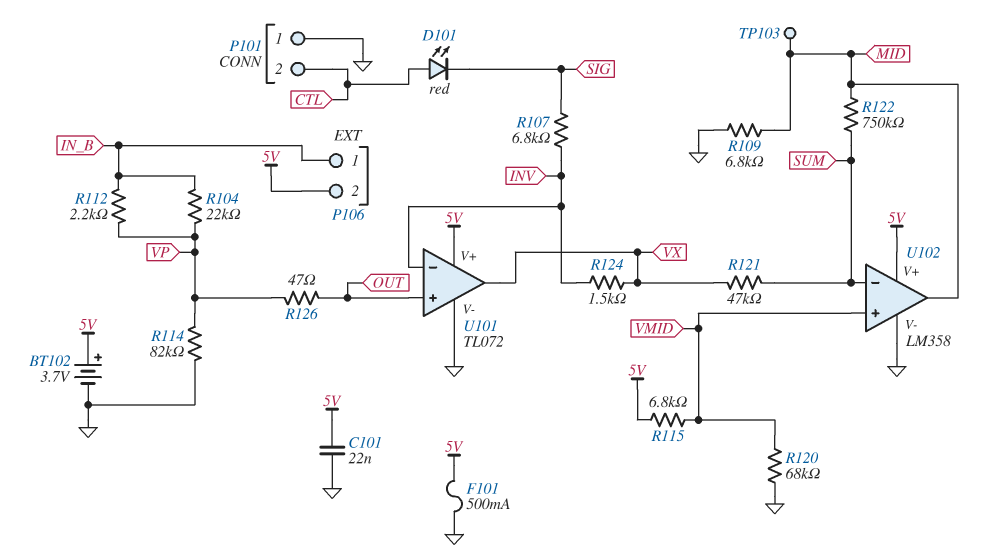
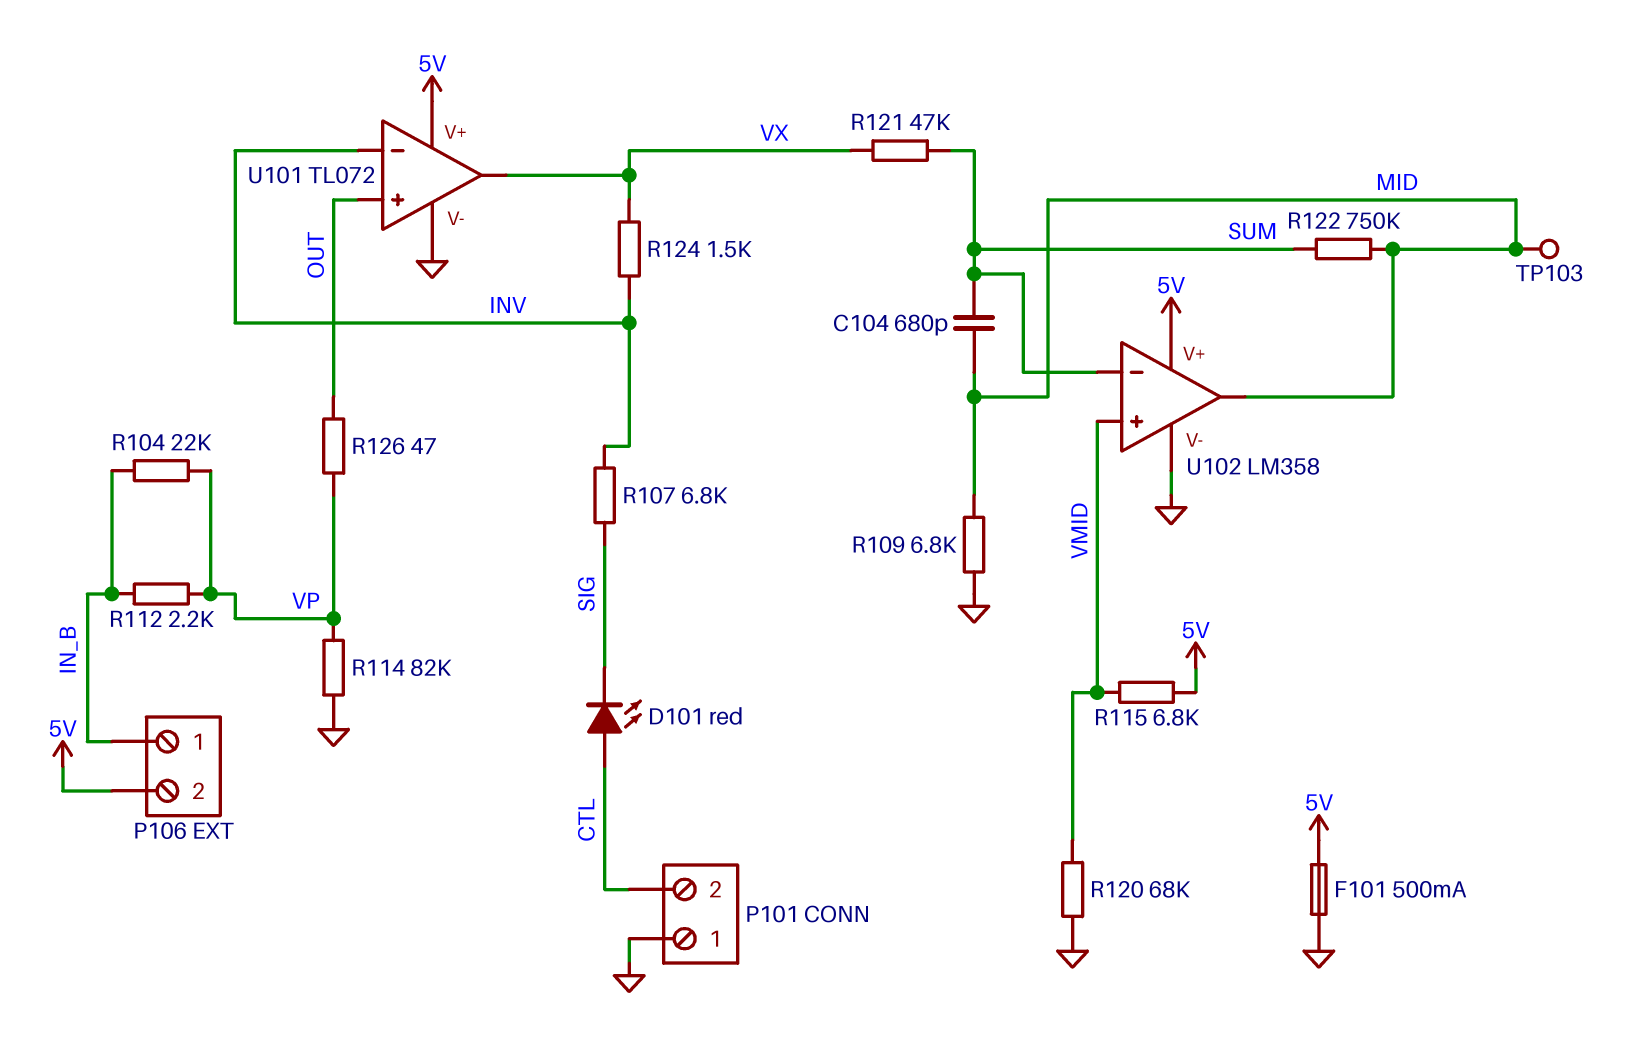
BT102: 3.7V (plus 5V, minus GND) -> none
C101: 22nF (5V, GND) -> none
C104: none -> 680pF (MID, SUM)

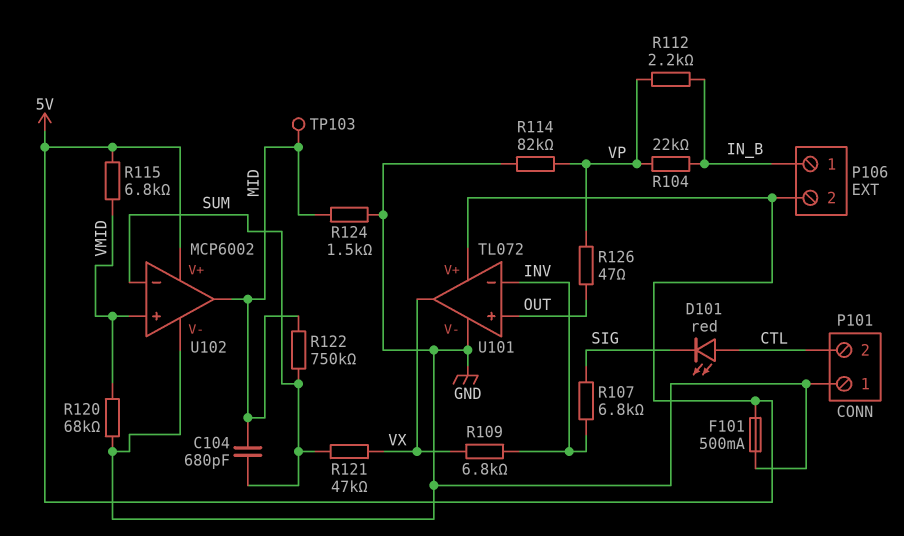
R109: 6.8k (GND, MID) -> 6.8k (INV, VX)
R124: 1.5k (INV, VX) -> 1.5k (GND, MID)
U102: LM358 -> MCP6002

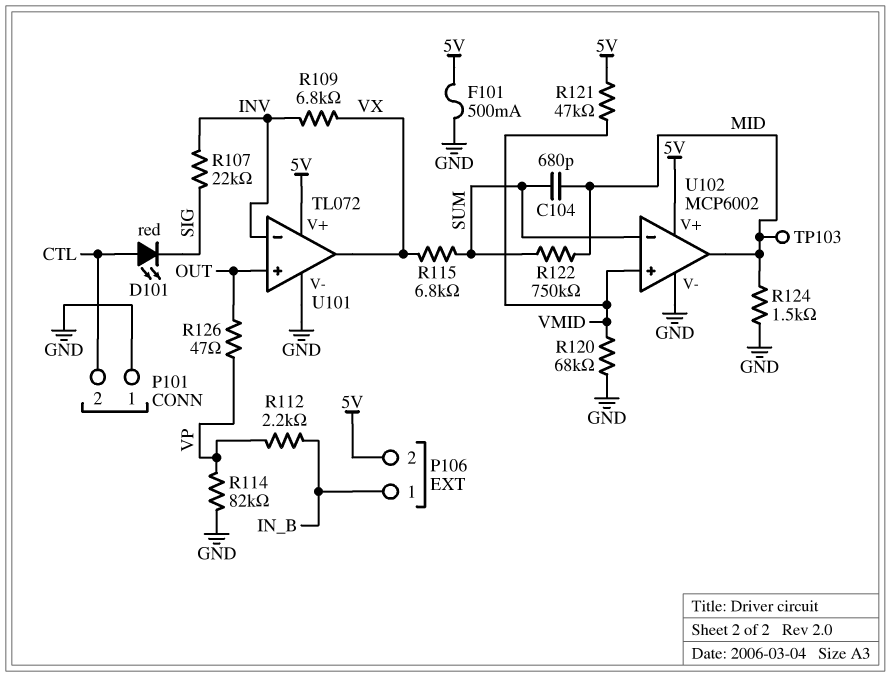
R104: 22k (IN_B, VP) -> none
R107: 6.8k (INV, SIG) -> 22k (INV, SIG)
R115: 6.8k (5V, VMID) -> 6.8k (SUM, VX)
R121: 47k (SUM, VX) -> 47k (5V, VMID)

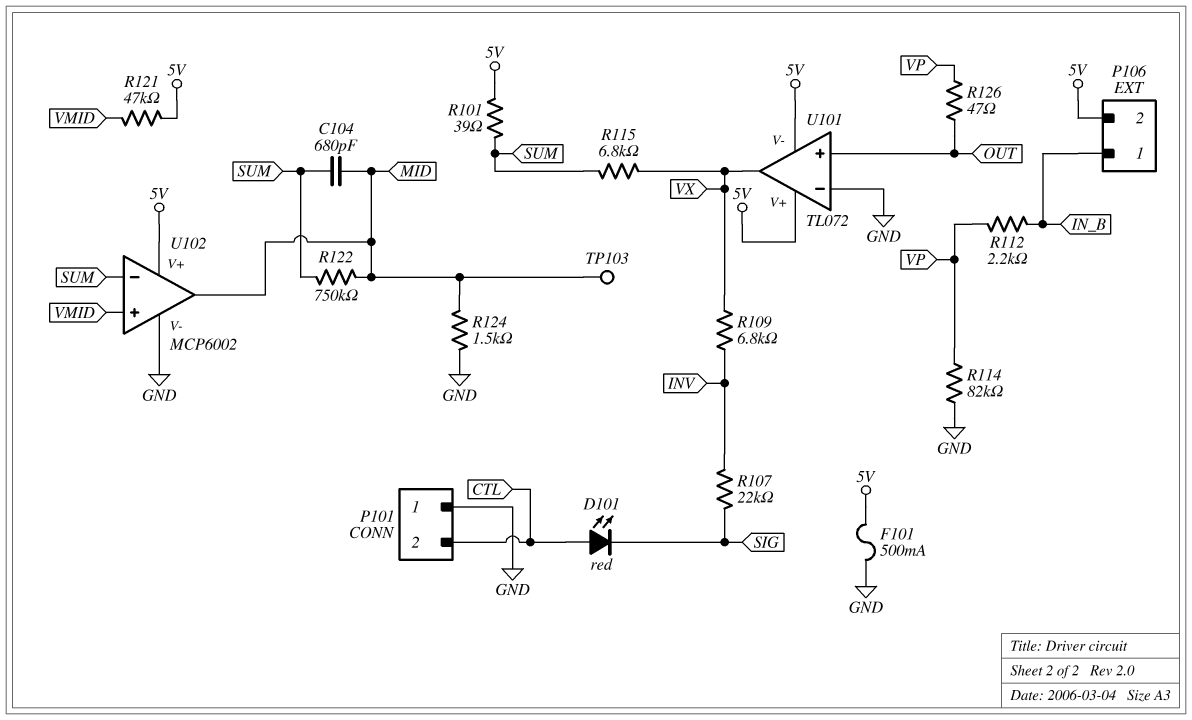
R101: none -> 39 (5V, SUM)
R120: 68k (GND, VMID) -> none
U101 pin V-: GND -> 5V
U101 pin in-: INV -> GND

